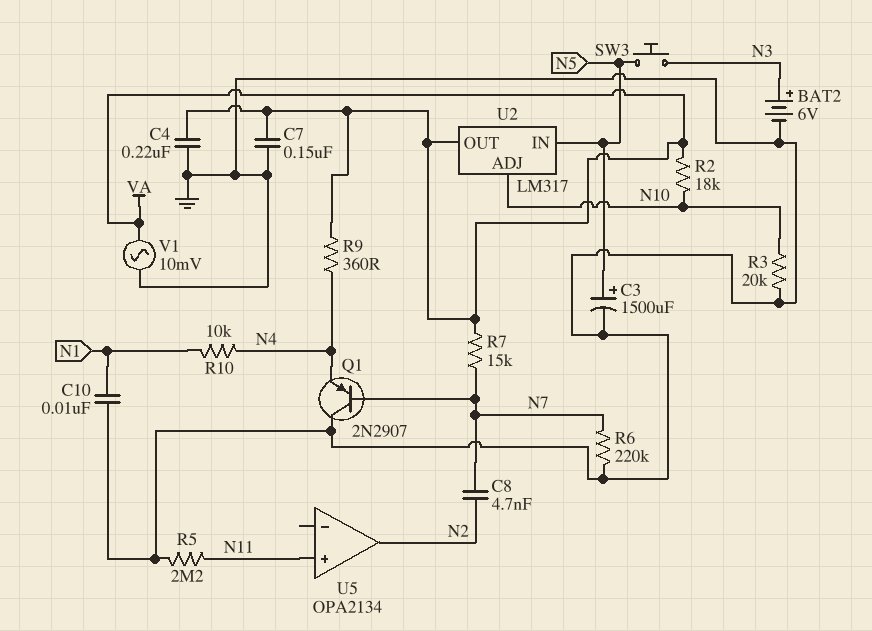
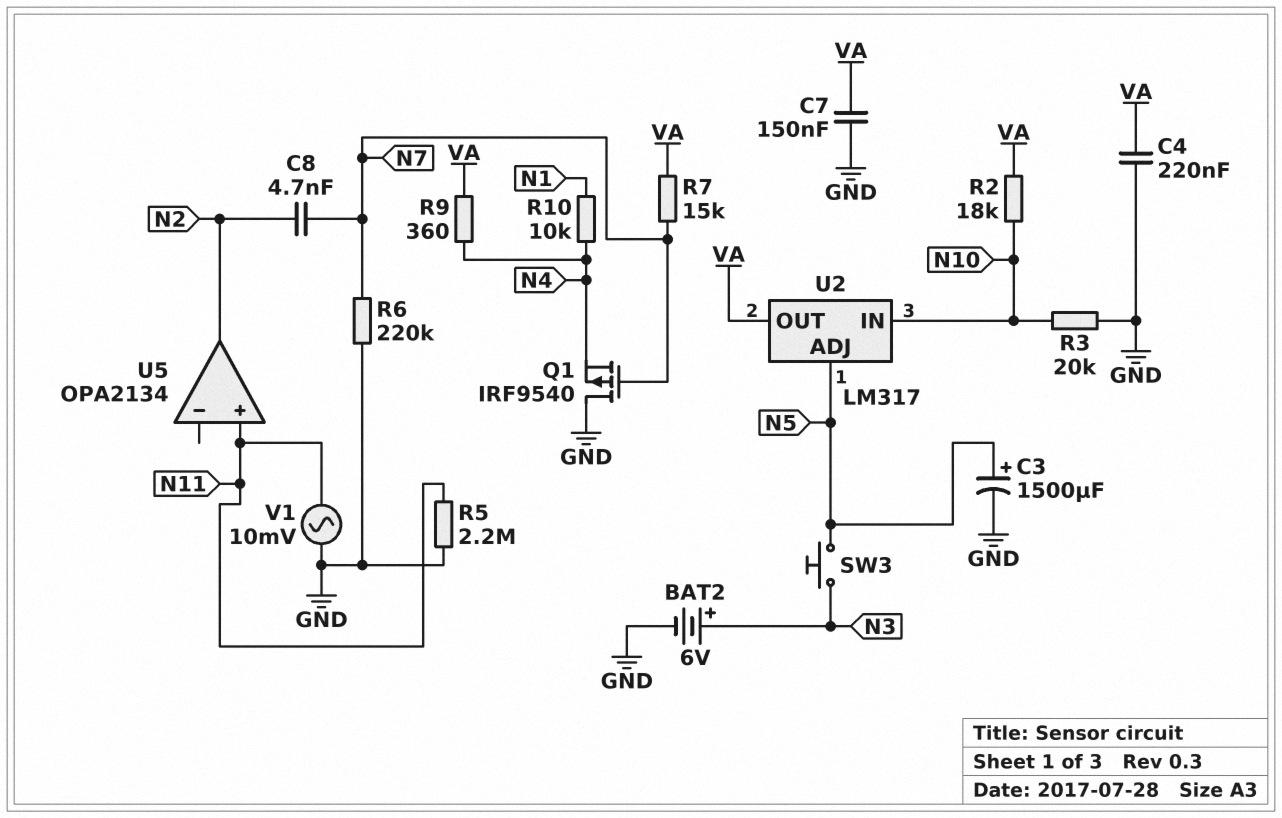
C10: 10nF (GND, N1) -> none
Q1: PNP 2N2907 (B N7, C GND, E N4) -> PMOS IRF9540 (G N7, D GND, S N4)
U2 pin ADJ: N10 -> N5
U2 pin IN: N5 -> N10
V1: AC 10mV (GND, VA) -> AC 10mV (GND, N11)

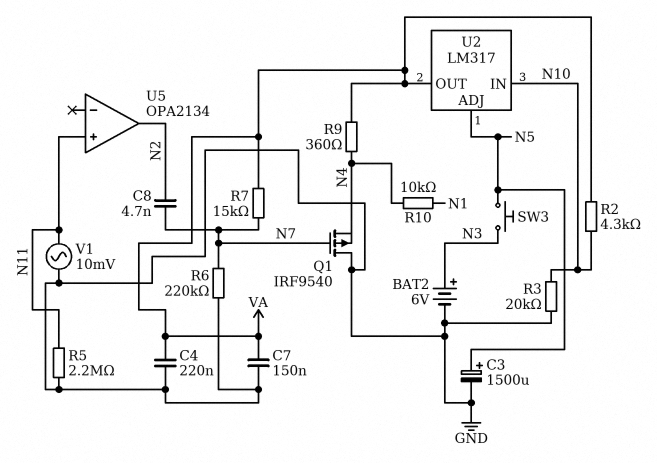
R2: 18k (N10, VA) -> 4.3k (N10, VA)

